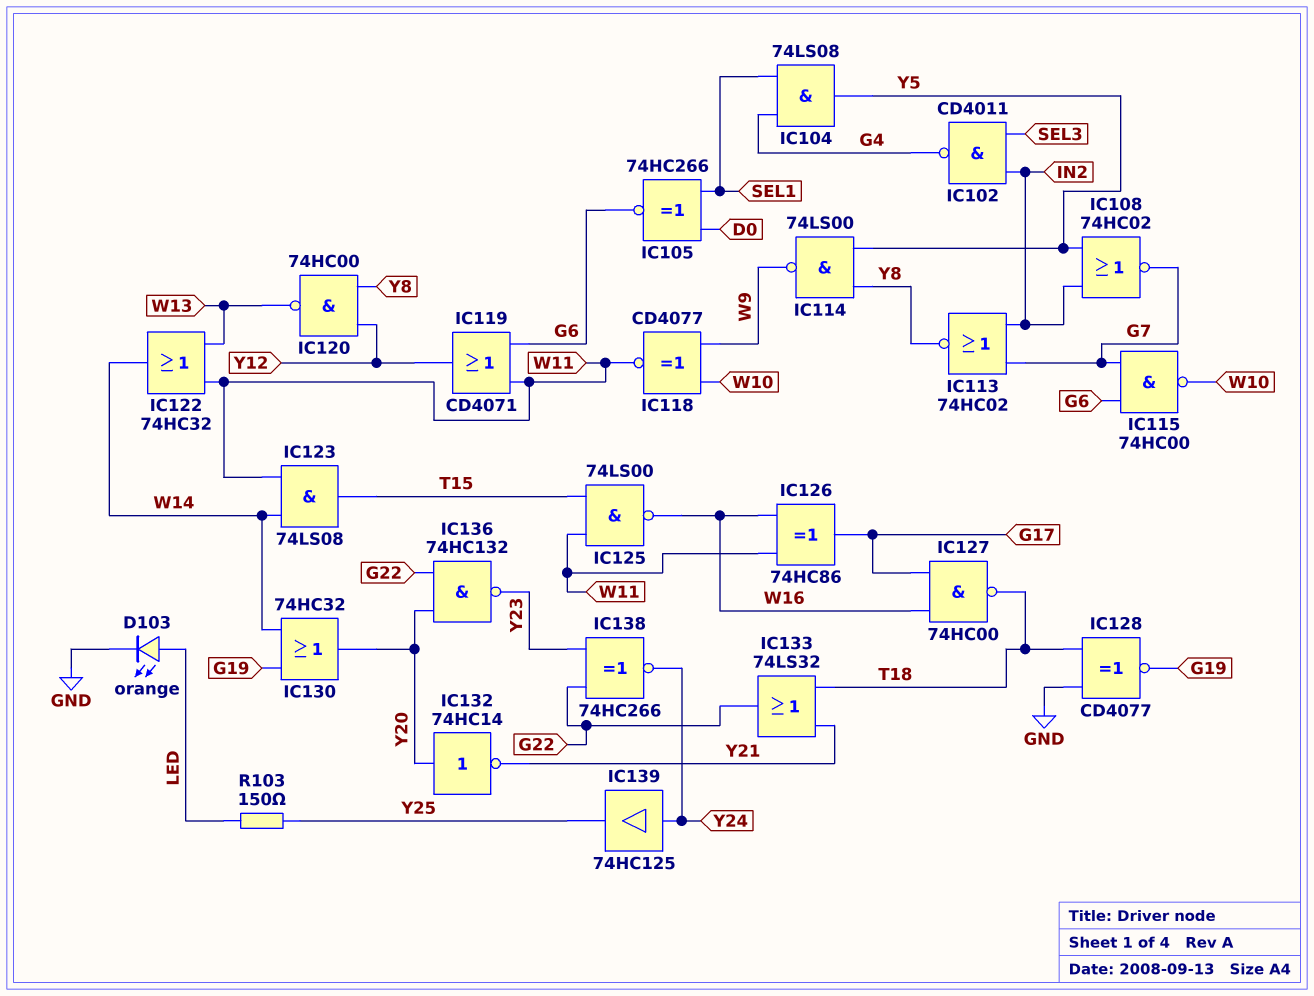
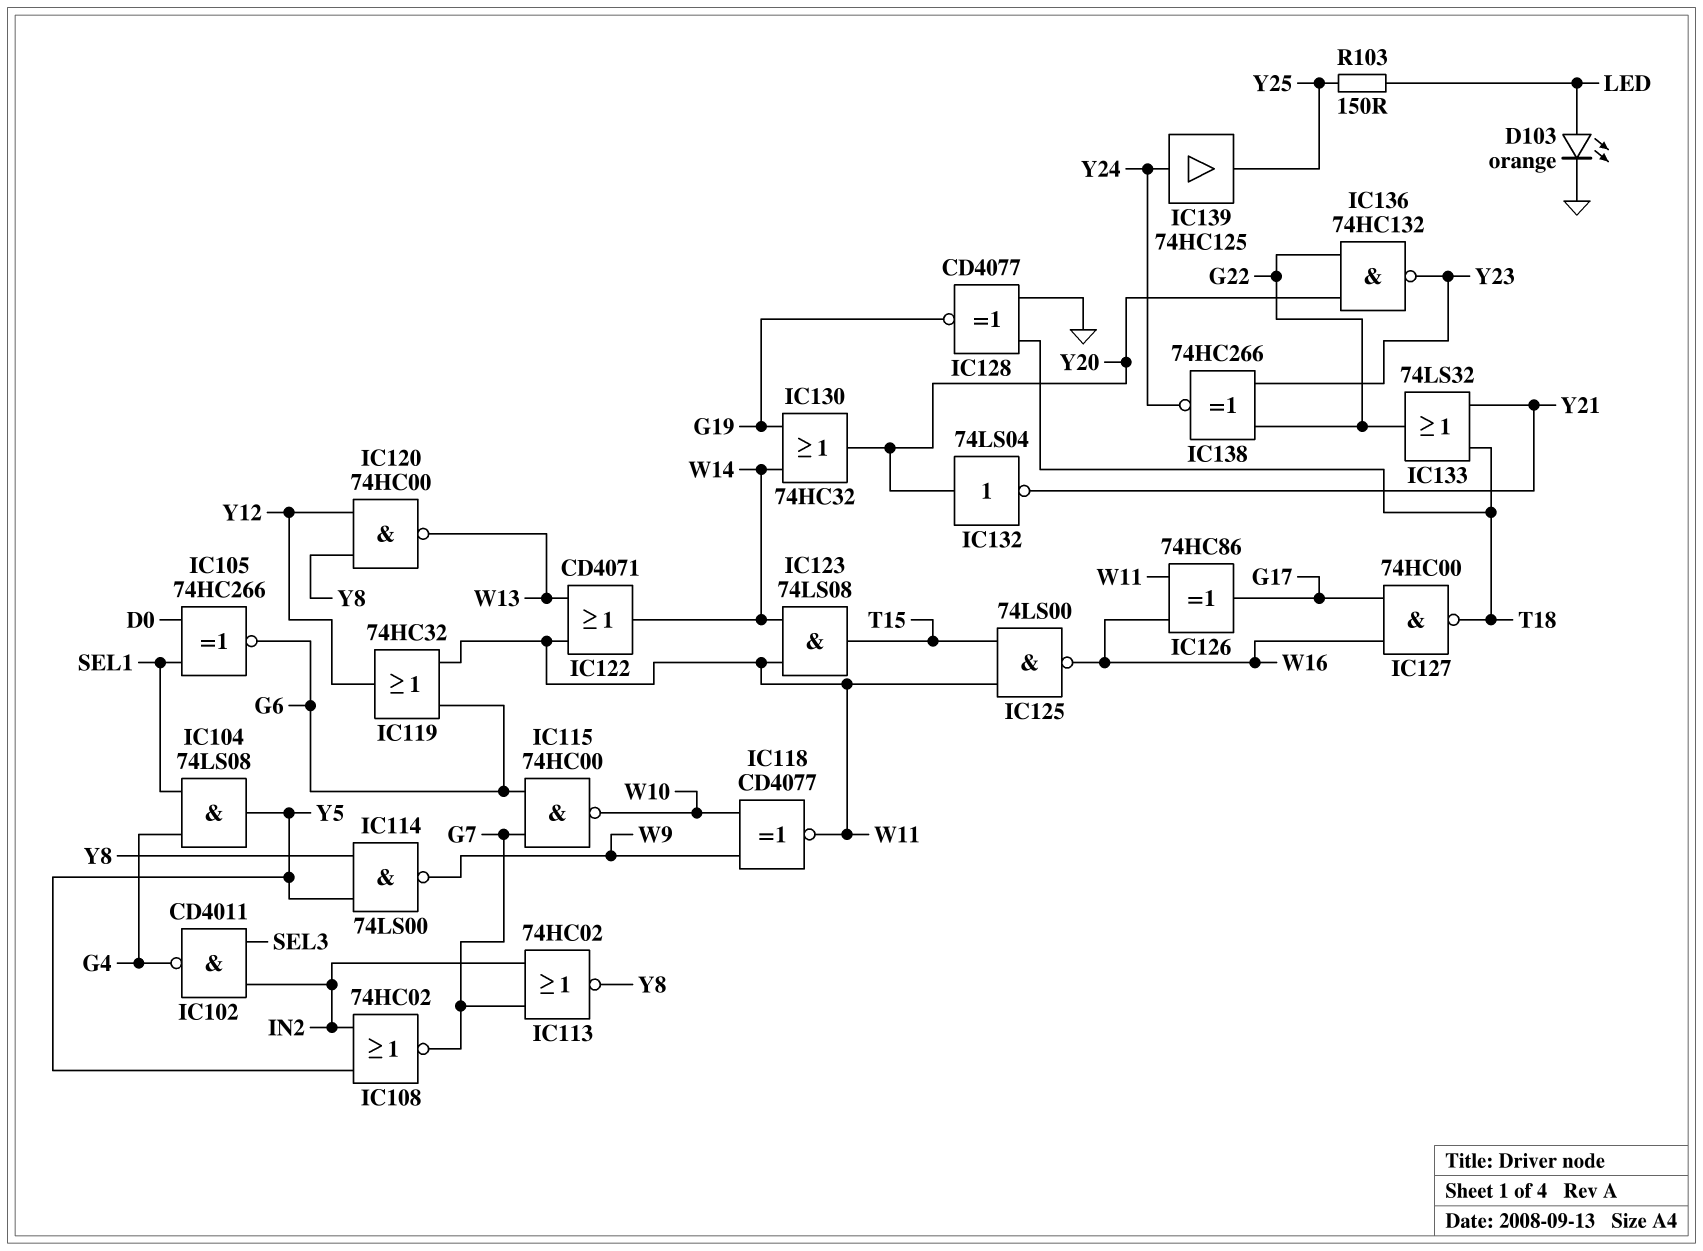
IC119: OR CD4071 (in G6, in W11, out Y12) -> OR 74HC32 (in G6, in W11, out Y12)
IC122: OR 74HC32 (in W11, in W13, out W14) -> OR CD4071 (in W11, in W13, out W14)
IC132: NOT 74HC14 (in Y20, out Y21) -> NOT 74LS04 (in Y20, out Y21)

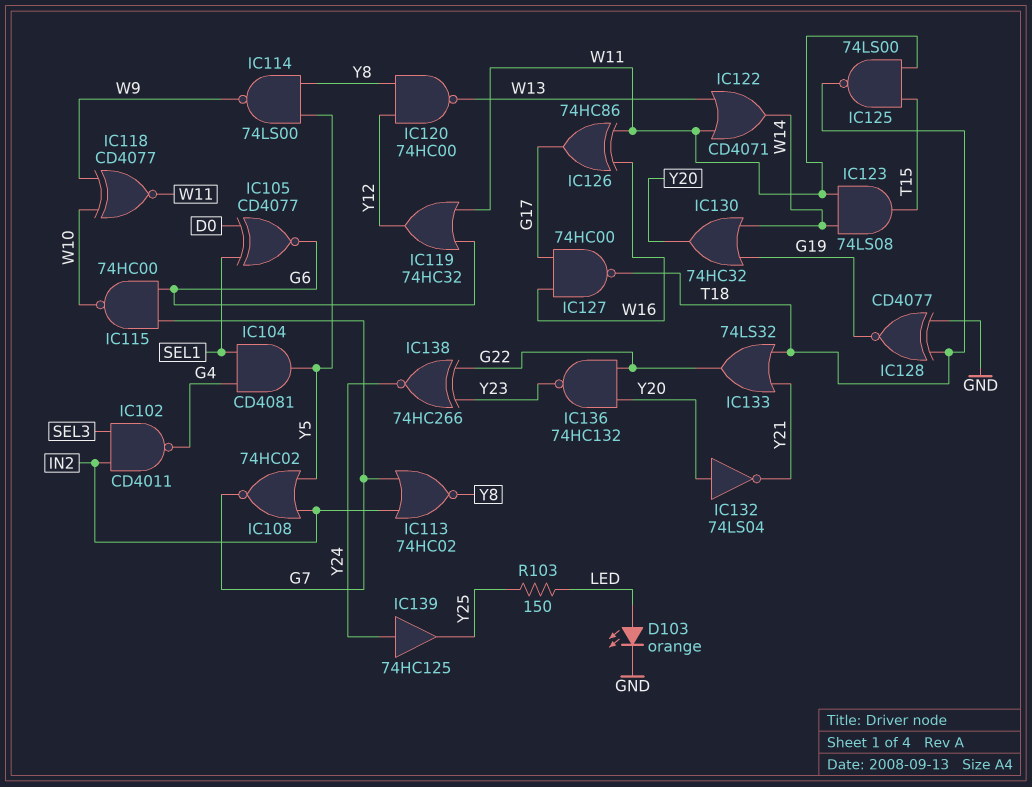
IC104: AND 74LS08 (in G4, in SEL1, out Y5) -> AND CD4081 (in G4, in SEL1, out Y5)
IC105: XNOR 74HC266 (in D0, in SEL1, out G6) -> XNOR CD4077 (in D0, in SEL1, out G6)
IC125: NAND 74LS00 (in T15, in W11, out W16) -> NAND 74LS00 (in T15, in W11, out T18)

